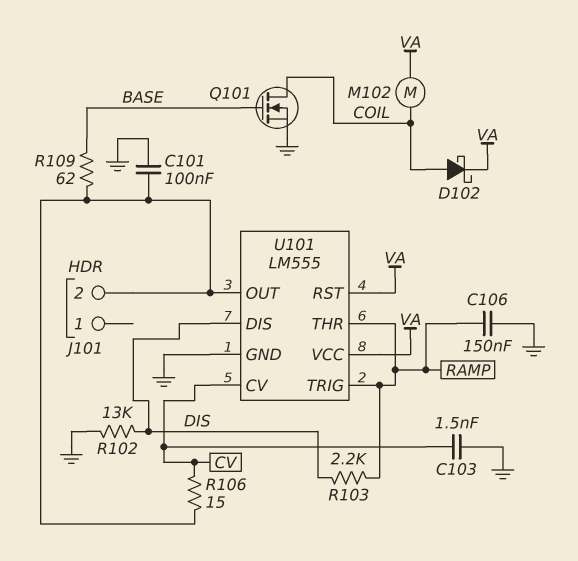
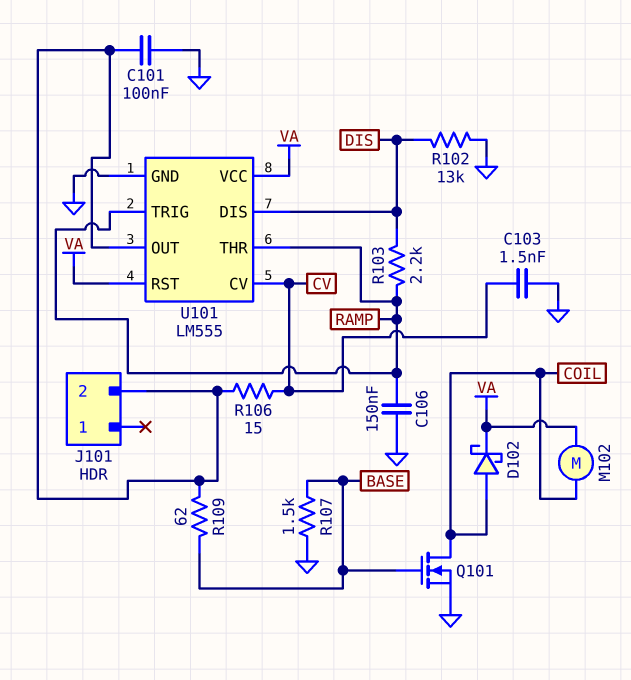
R107: none -> 1.5k (BASE, GND)

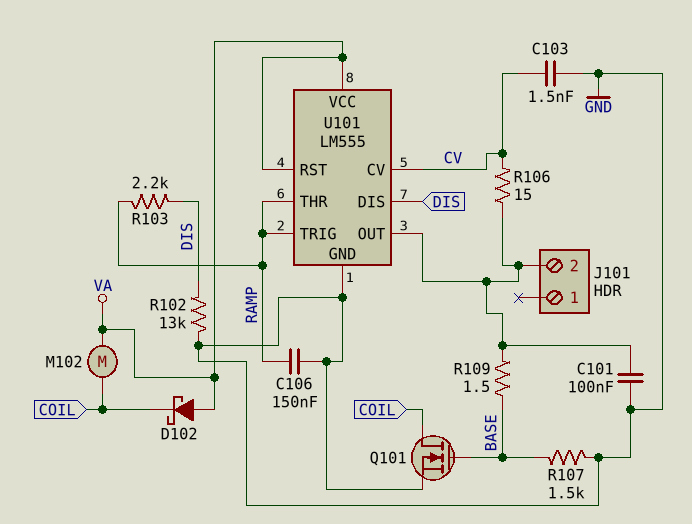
D102: schottky (A COIL, K VA) -> schottky (A VA, K COIL)
R109: 62 (BASE, J101/2) -> 1.5 (BASE, J101/2)

